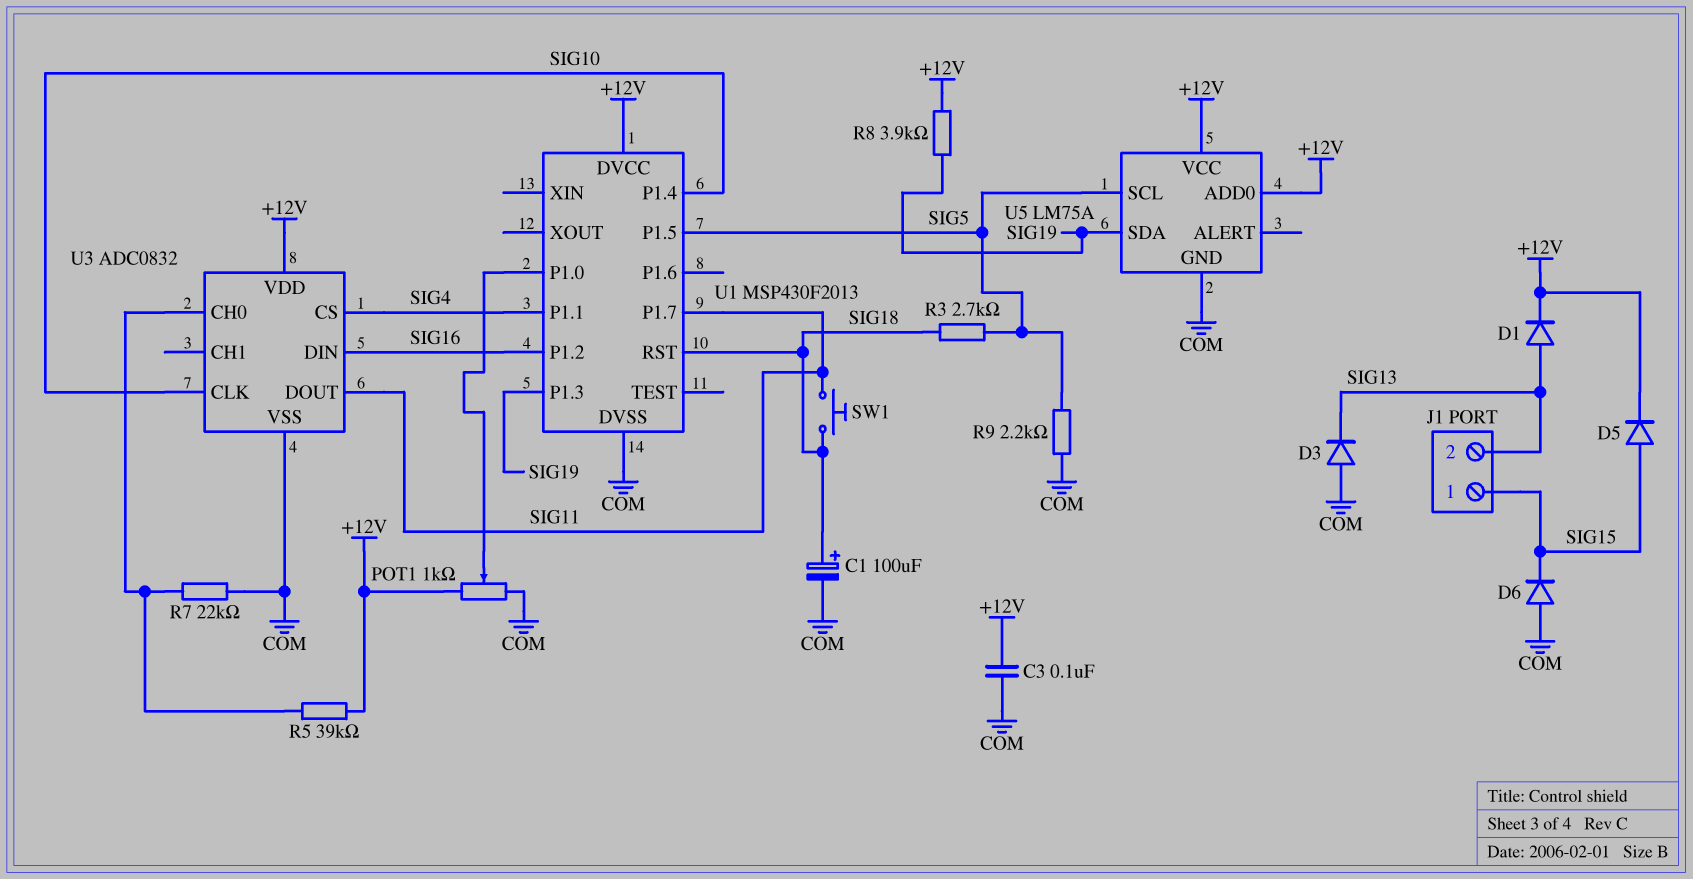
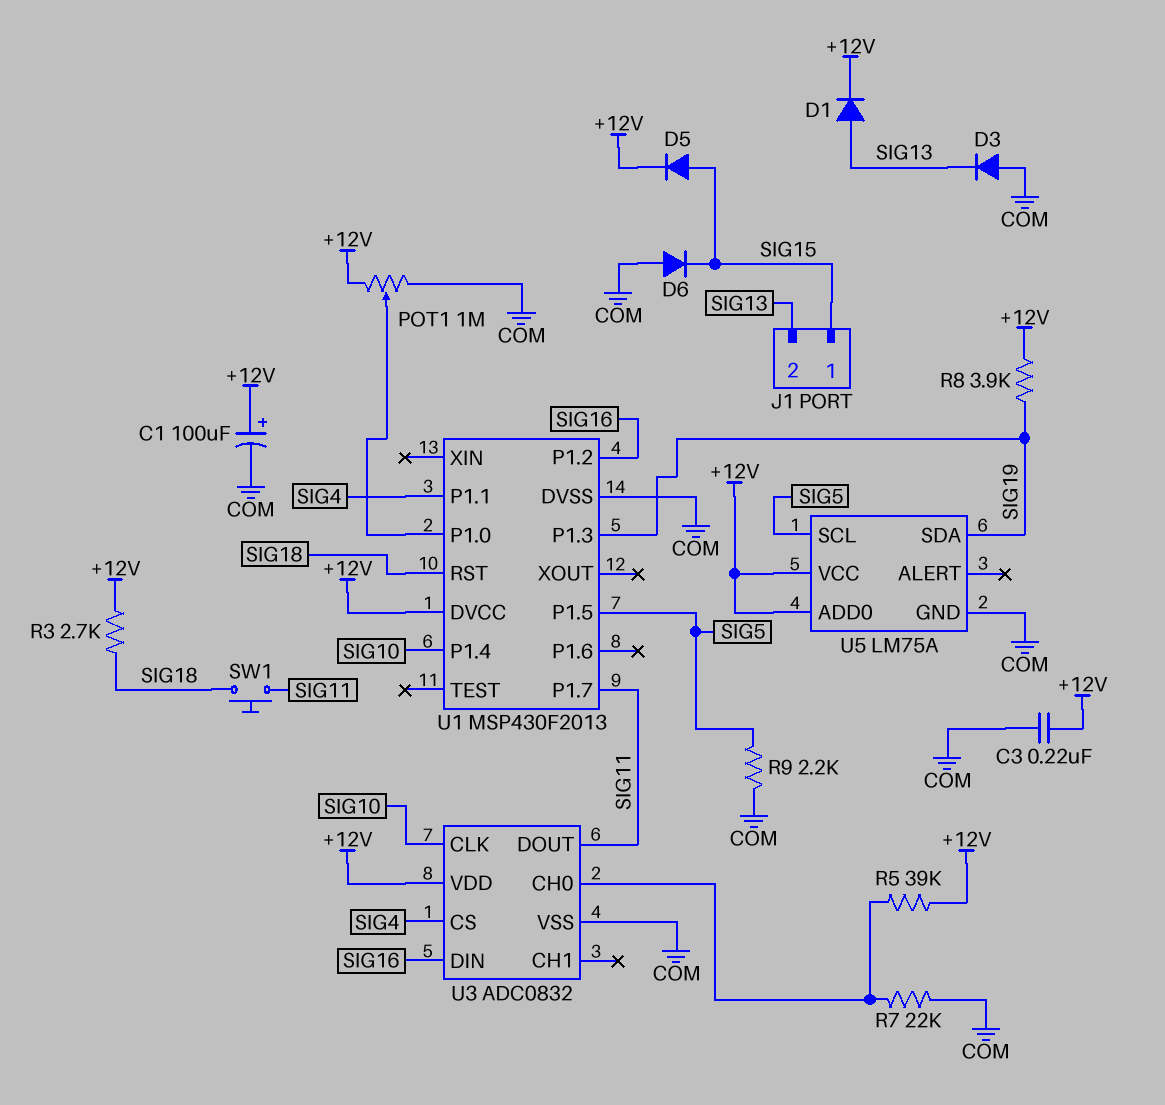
C1: 100uF (plus SIG18, minus COM) -> 100uF (plus +12V, minus COM)
C3: 100nF (+12V, COM) -> 220nF (+12V, COM)
POT1: 1k (+12V, COM, wiper U1/P1.0) -> 1M (+12V, COM, wiper U1/P1.0)
R3: 2.7k (SIG5, SIG18) -> 2.7k (+12V, SIG18)

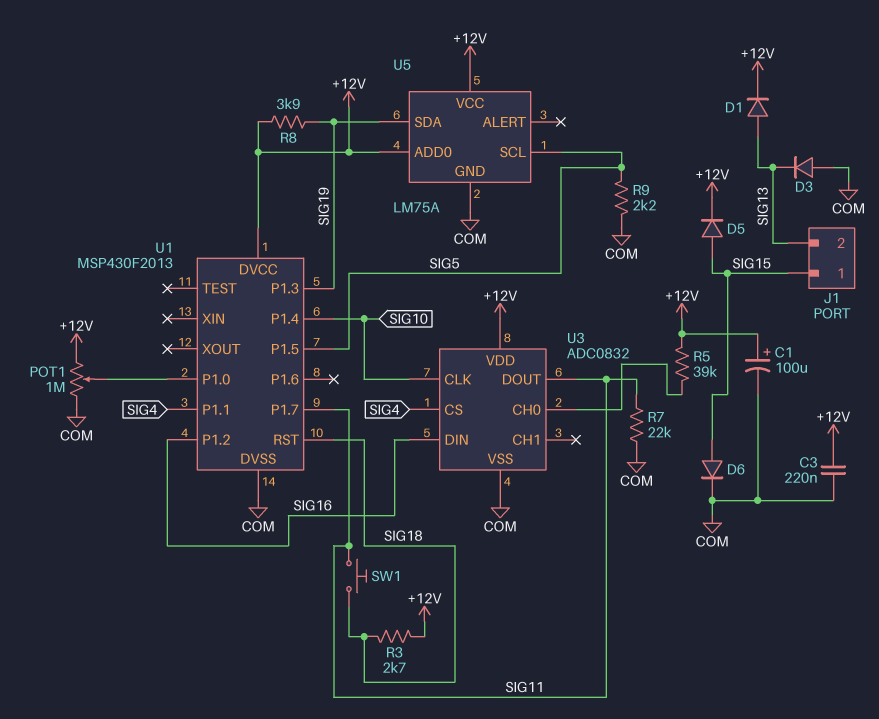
D6: diode (A COM, K SIG15) -> diode (A SIG15, K COM)
R7: 22k (COM, U3/CH0) -> 22k (COM, SIG11)

